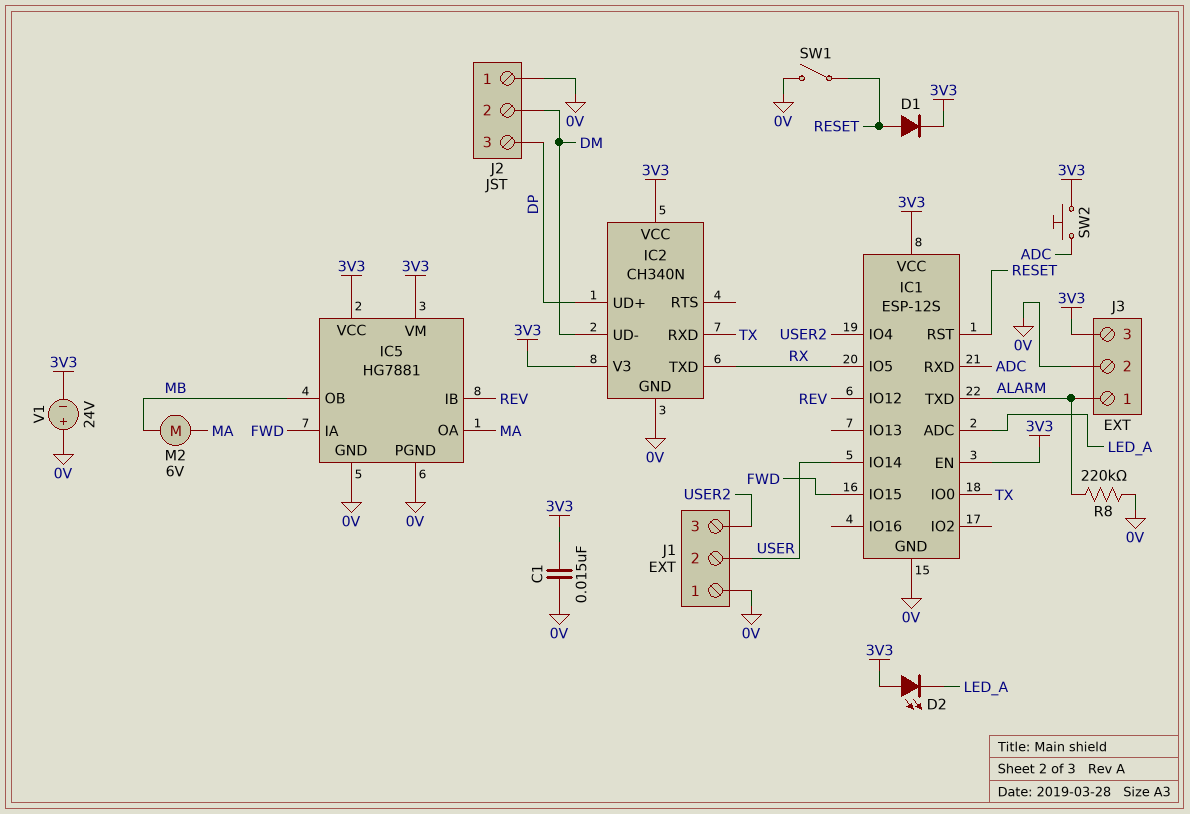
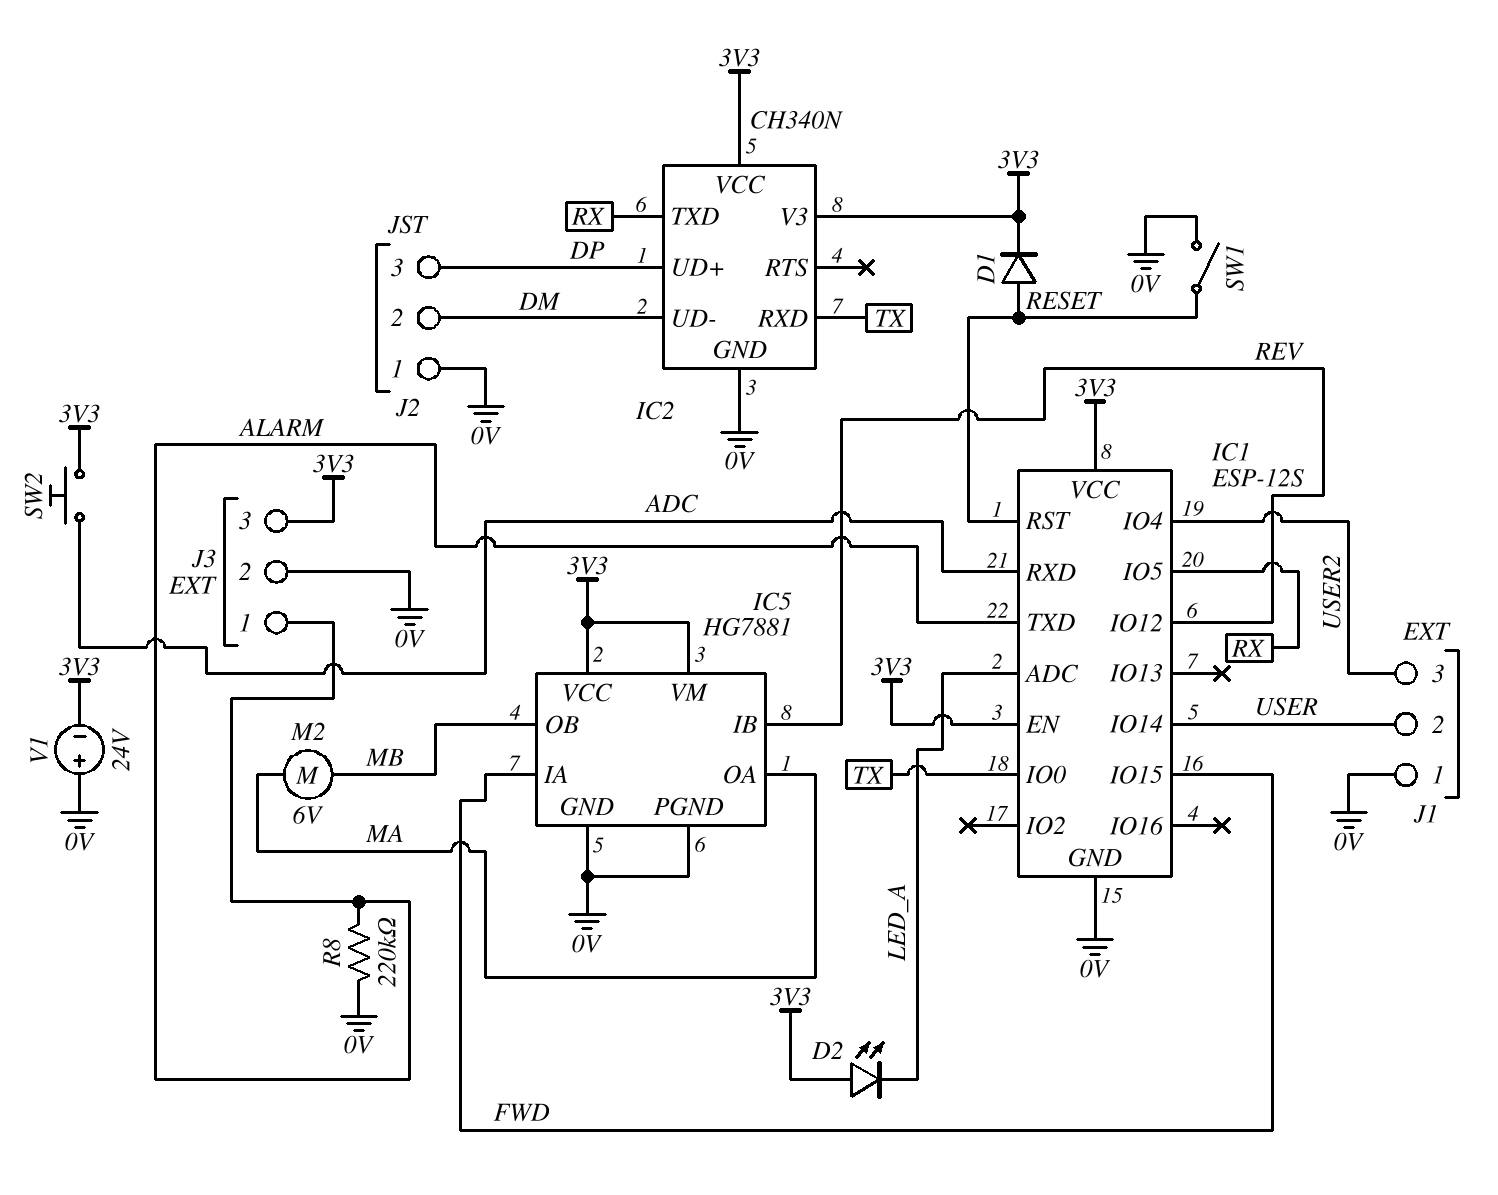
C1: 15nF (0V, 3V3) -> none

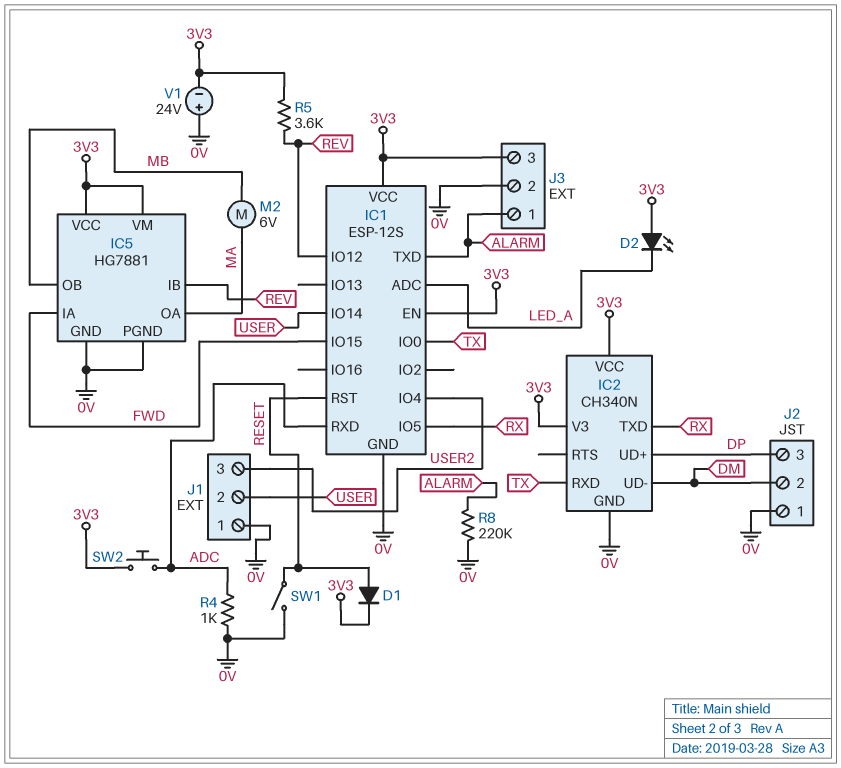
R4: none -> 1k (0V, ADC)
R5: none -> 3.6k (3V3, REV)

